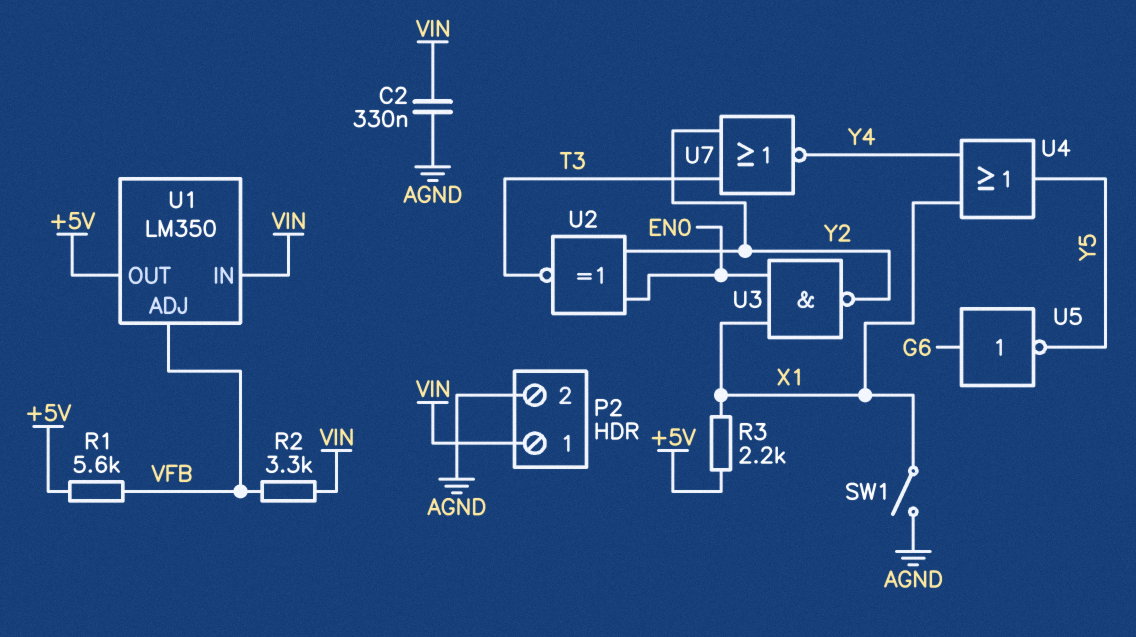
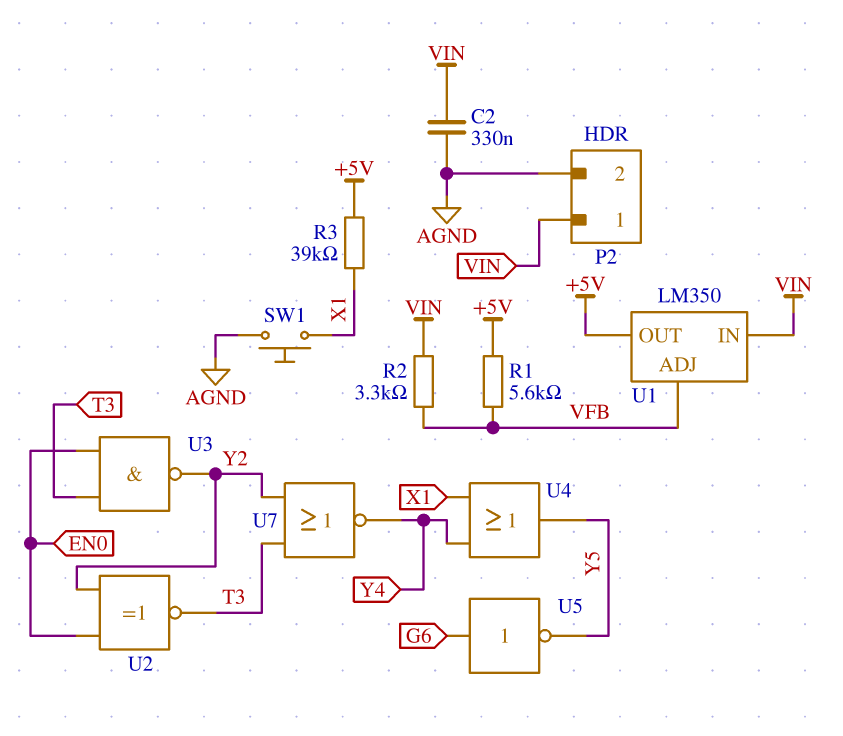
R3: 2.2k (+5V, X1) -> 39k (+5V, X1)
SW1: switch (AGND, X1) -> button (AGND, X1)
U3: NAND (in EN0, in X1, out Y2) -> NAND (in EN0, in T3, out Y2)

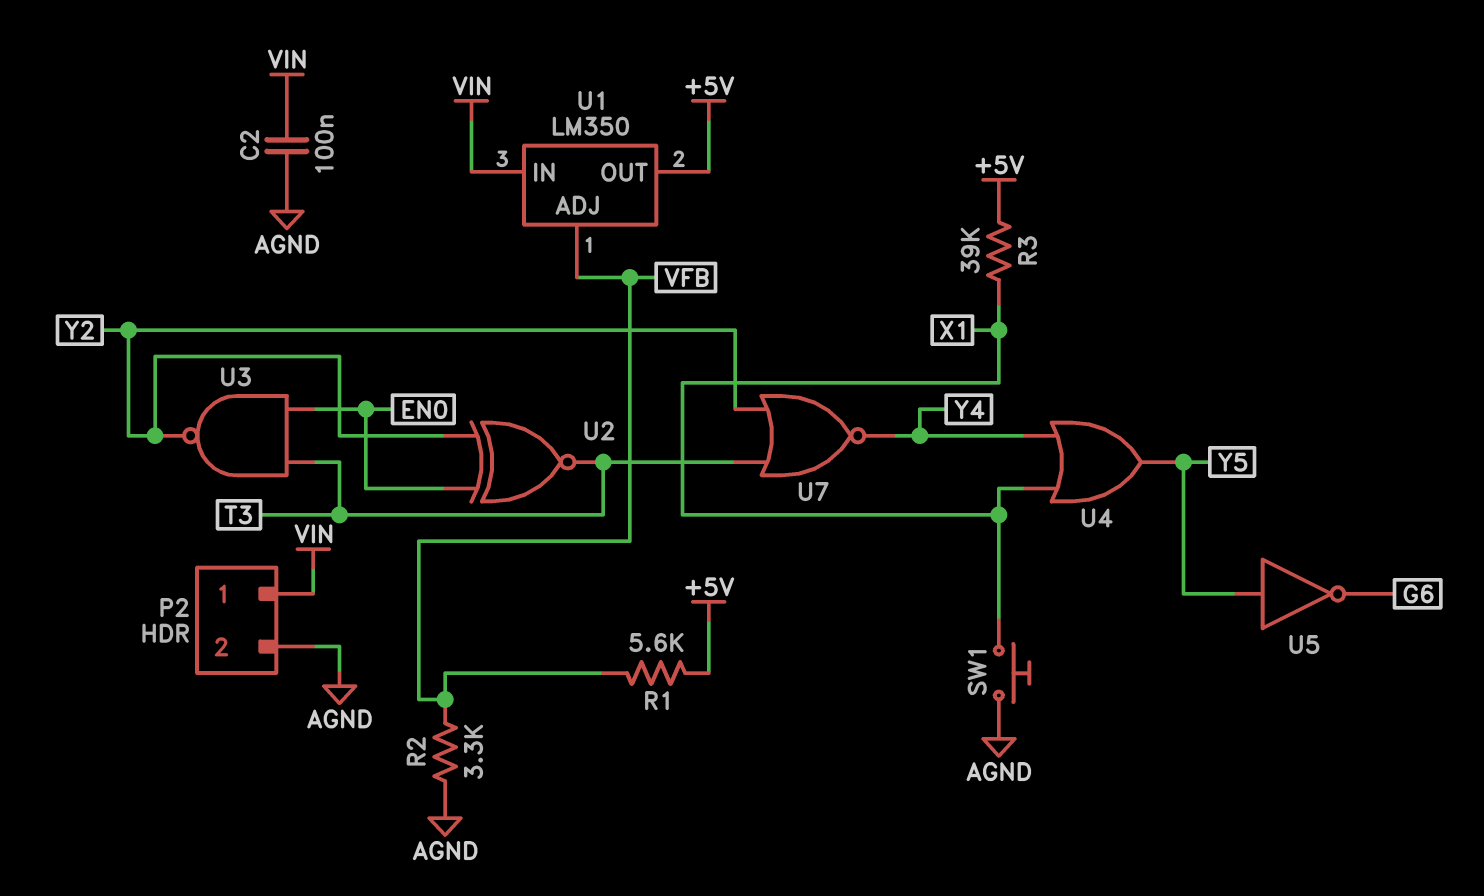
C2: 330nF (AGND, VIN) -> 100nF (AGND, VIN)
R2: 3.3k (VFB, VIN) -> 3.3k (AGND, VFB)
U5: NOT (in G6, out Y5) -> NOT (in Y5, out G6)

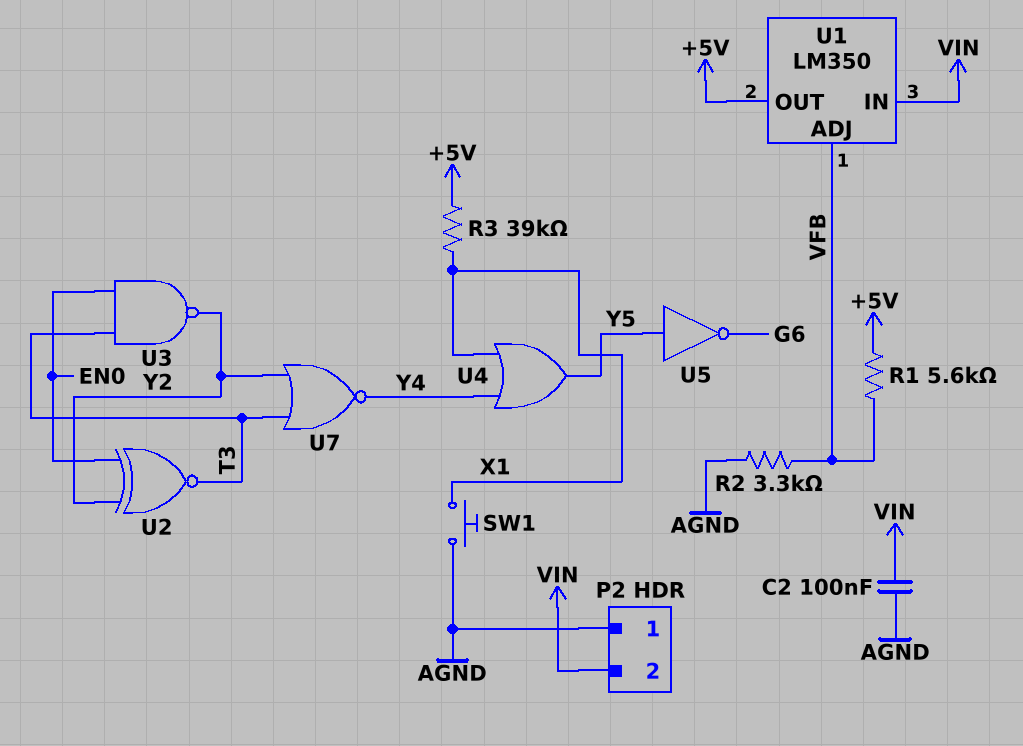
P2 pin 1: VIN -> AGND
P2 pin 2: AGND -> VIN

